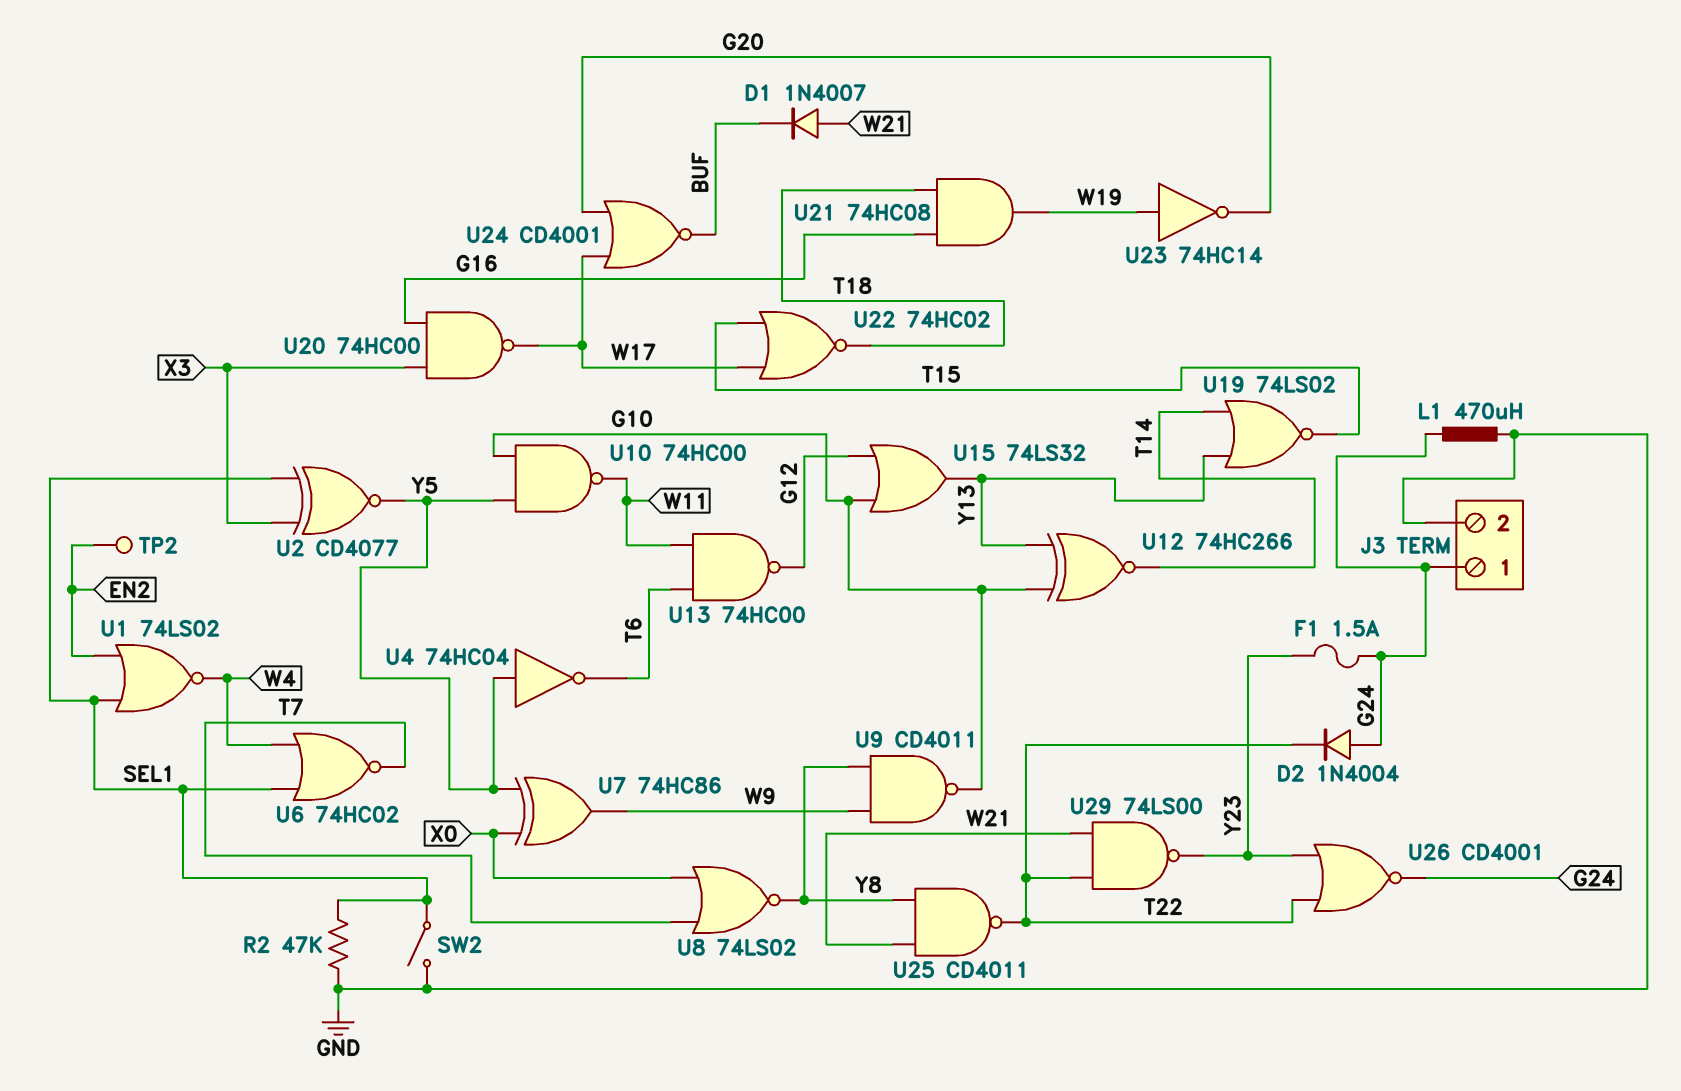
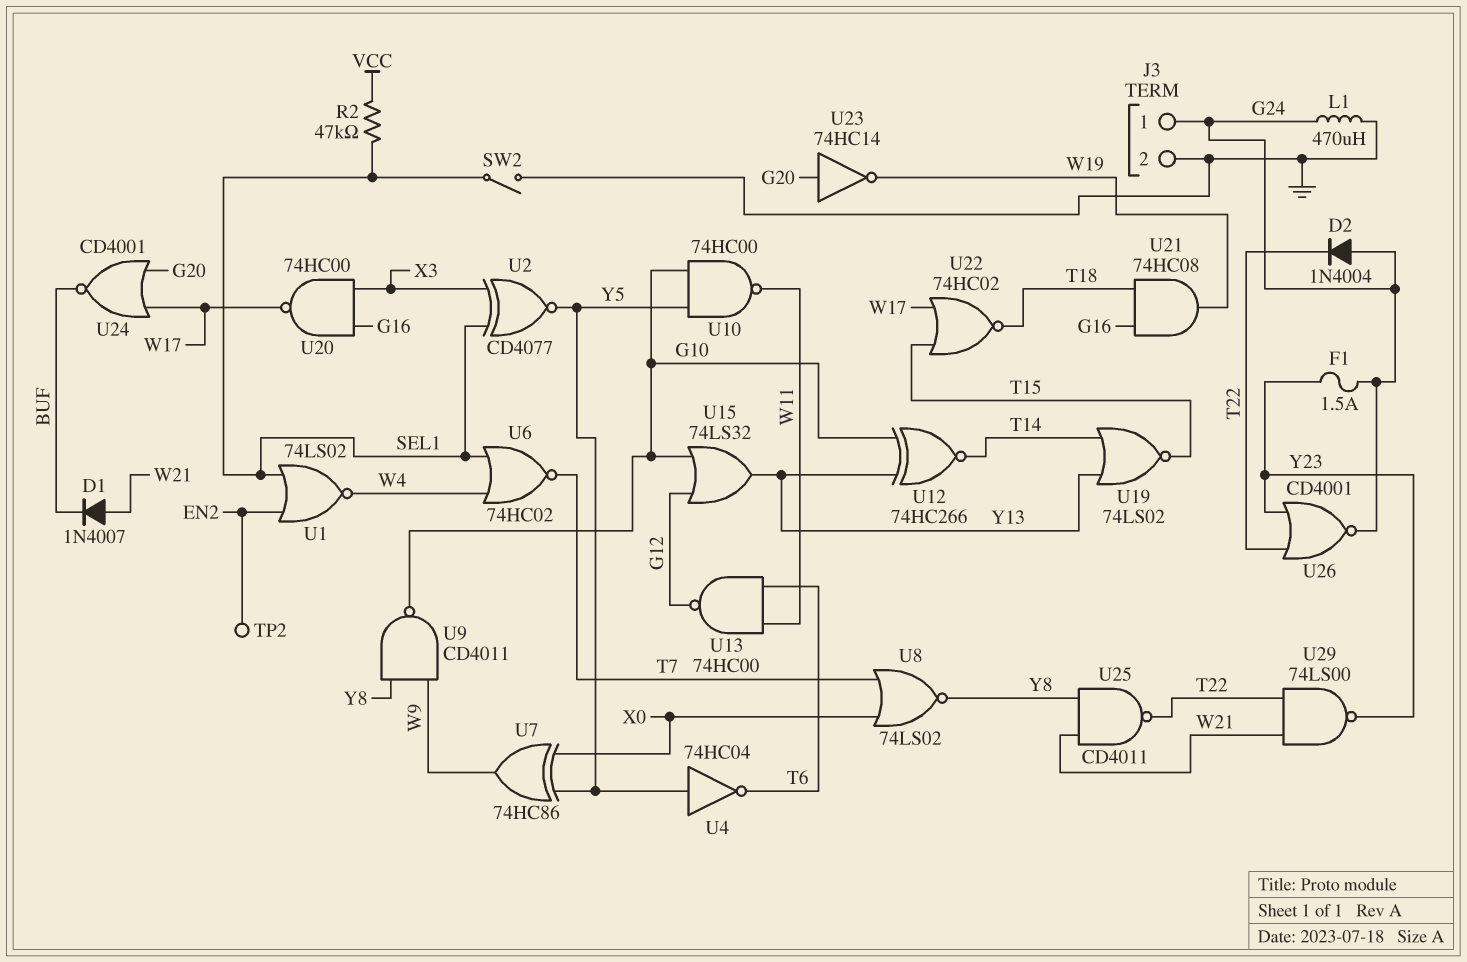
R2: 47k (GND, SEL1) -> 47k (SEL1, VCC)
U23: NOT 74HC14 (in W19, out G20) -> NOT 74HC14 (in G20, out W19)

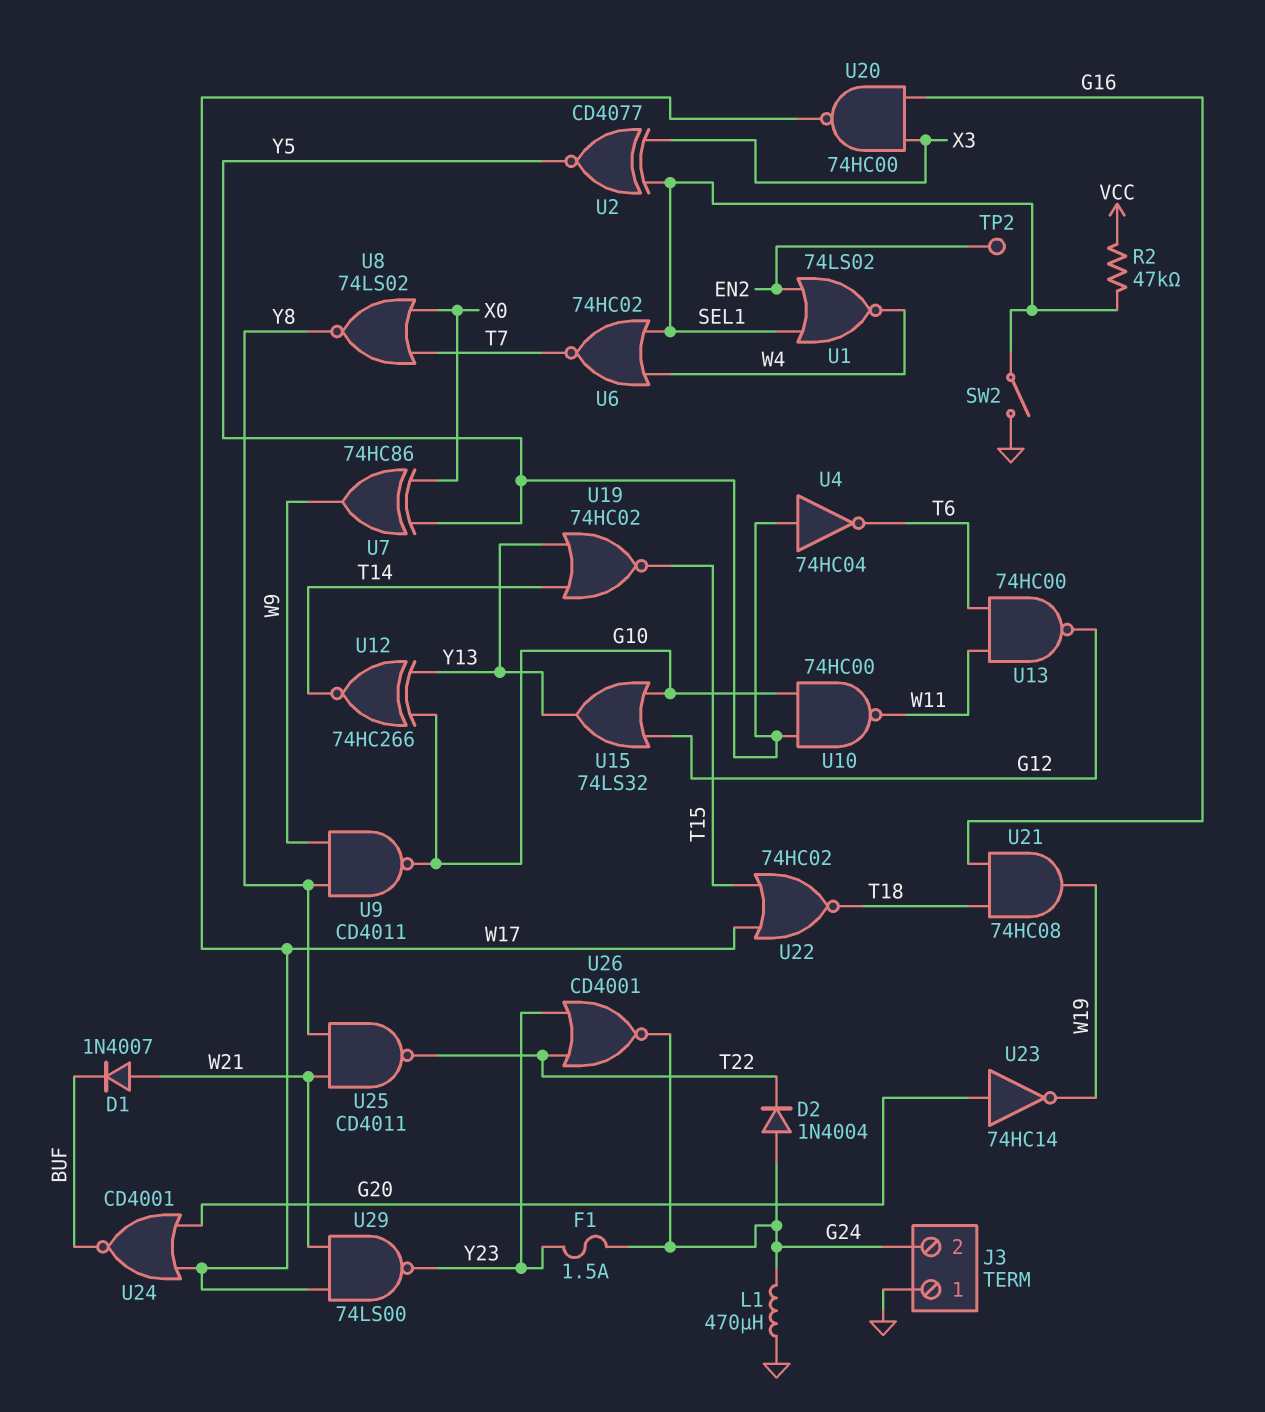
J3 pin 1: G24 -> GND
J3 pin 2: GND -> G24
U19: NOR 74LS02 (in T14, in Y13, out T15) -> NOR 74HC02 (in T14, in Y13, out T15)
U29: NAND 74LS00 (in T22, in W21, out Y23) -> NAND 74LS00 (in W17, in W21, out Y23)

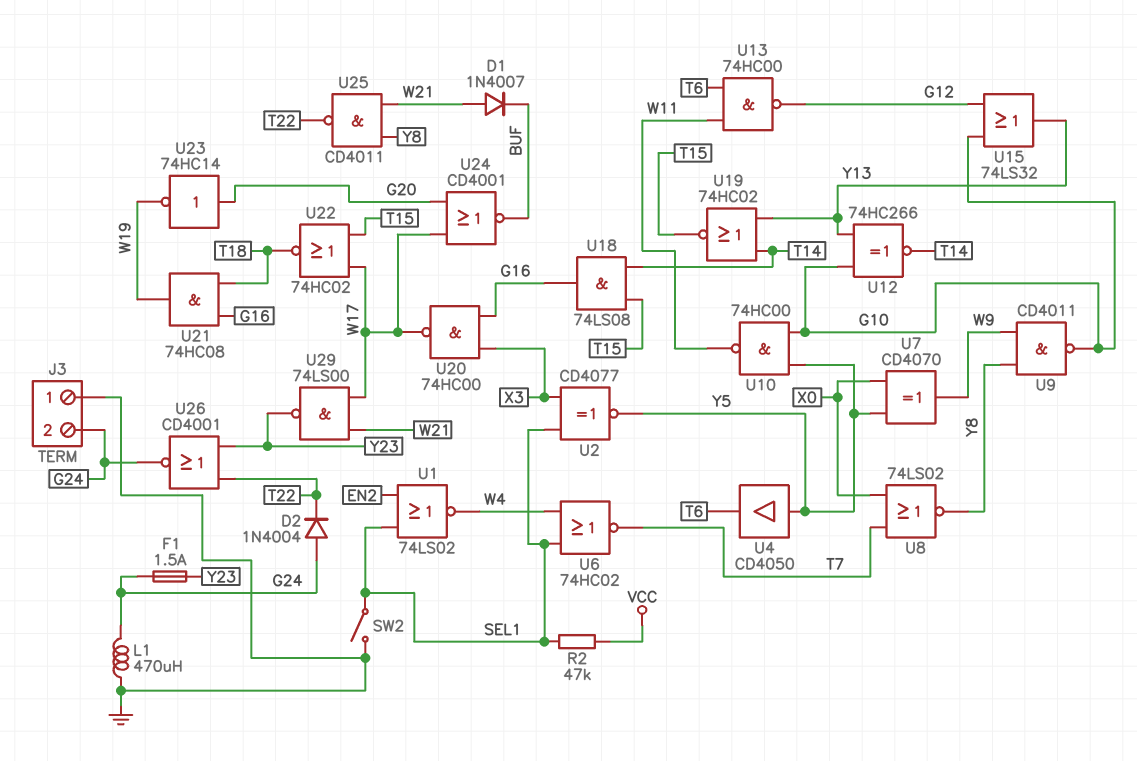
TP2: test point (EN2) -> none
U4: NOT 74HC04 (in Y5, out T6) -> buffer CD4050 (in Y5, out T6)
U7: XOR 74HC86 (in X0, in Y5, out W9) -> XOR CD4070 (in X0, in Y5, out W9)
U18: none -> AND 74LS08 (in T14, in T15, out G16)

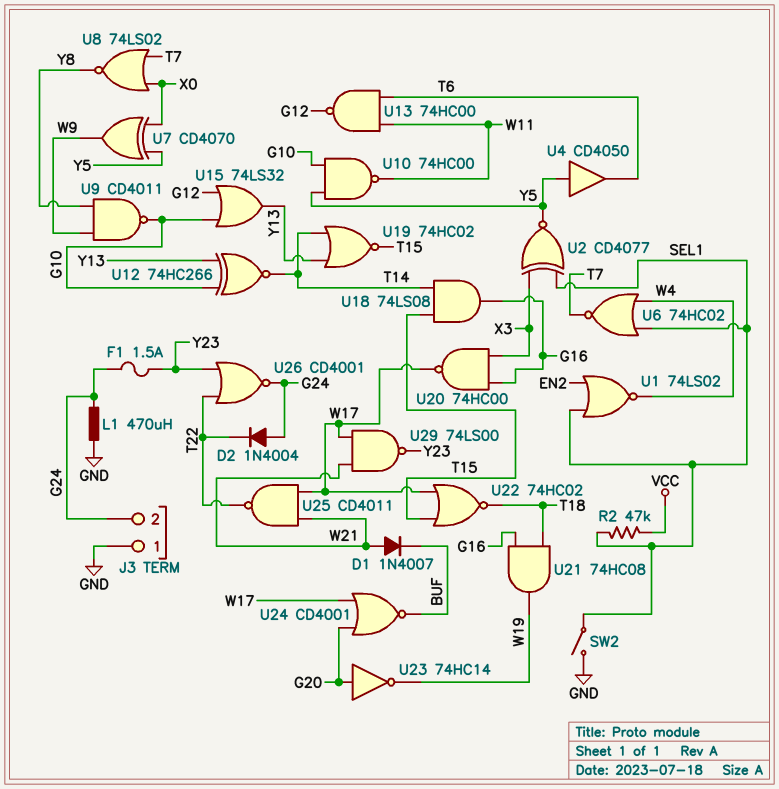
U25: NAND CD4011 (in W21, in Y8, out T22) -> NAND CD4011 (in W17, in W21, out T22)

